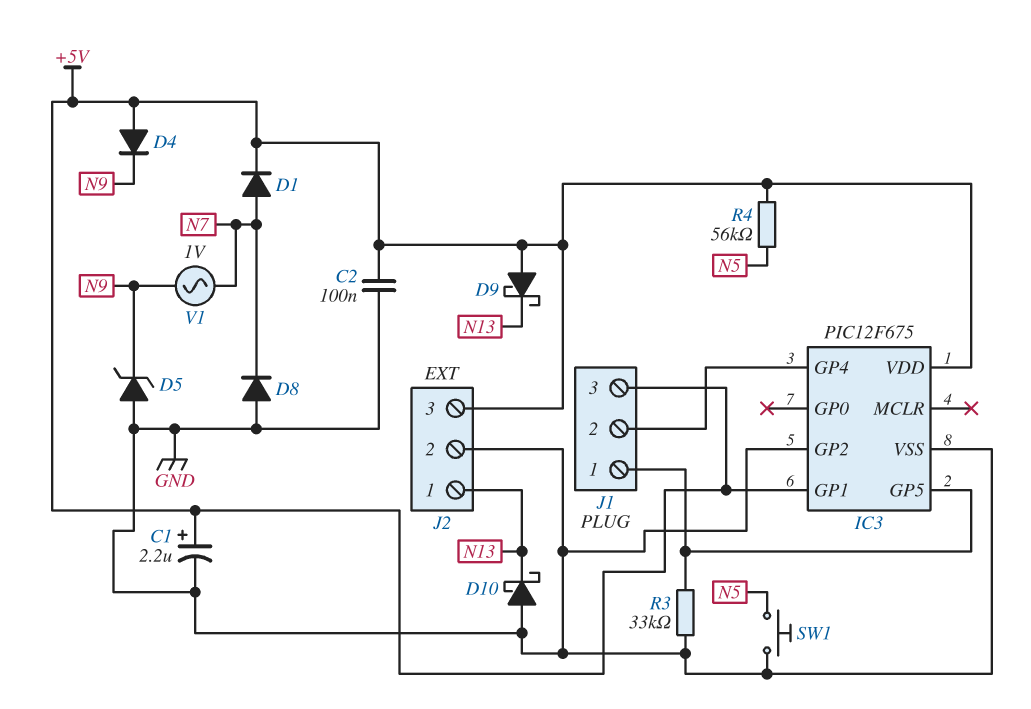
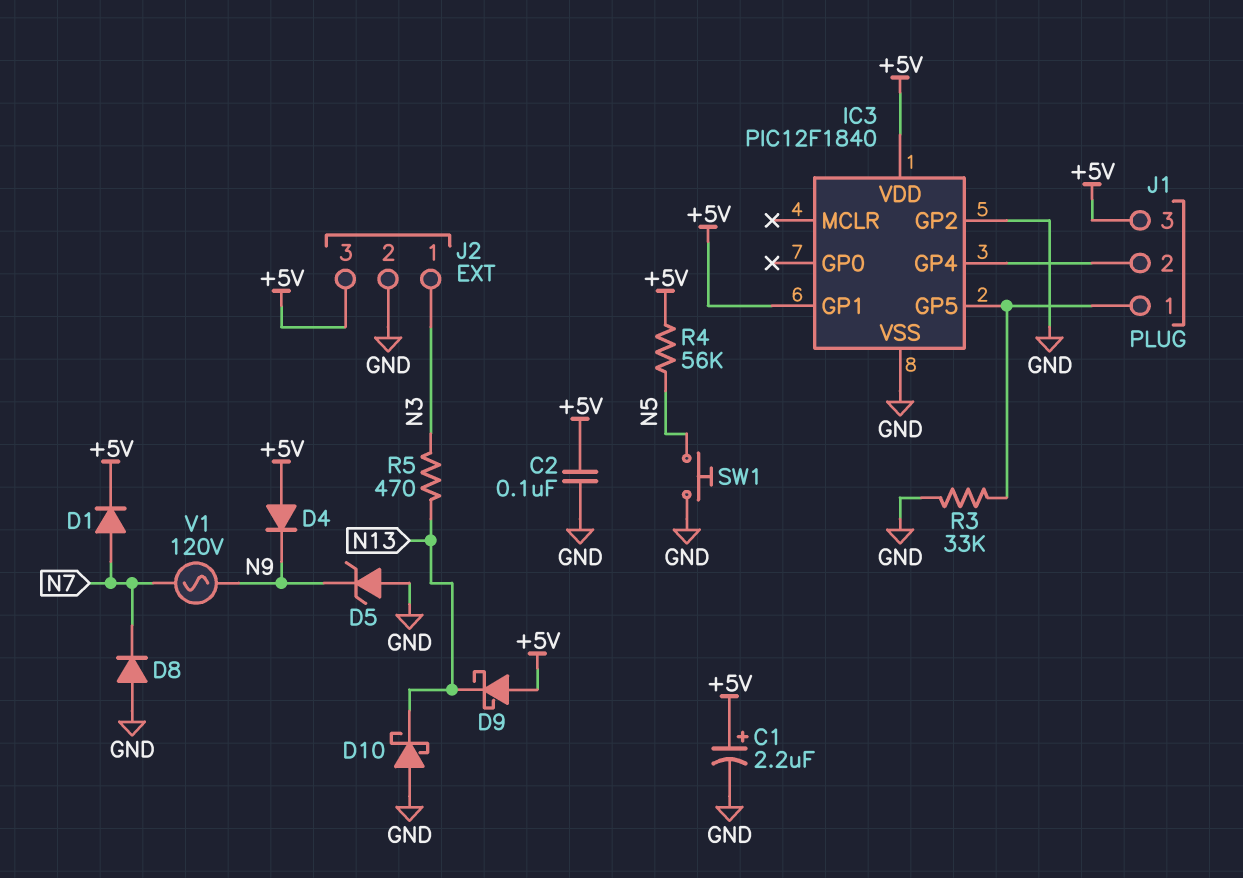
IC3: PIC12F675 -> PIC12F1840
J2 pin 1: N13 -> N3
R5: none -> 470 (N3, N13)
V1: AC 1V (N7, N9) -> AC 120V (N7, N9)

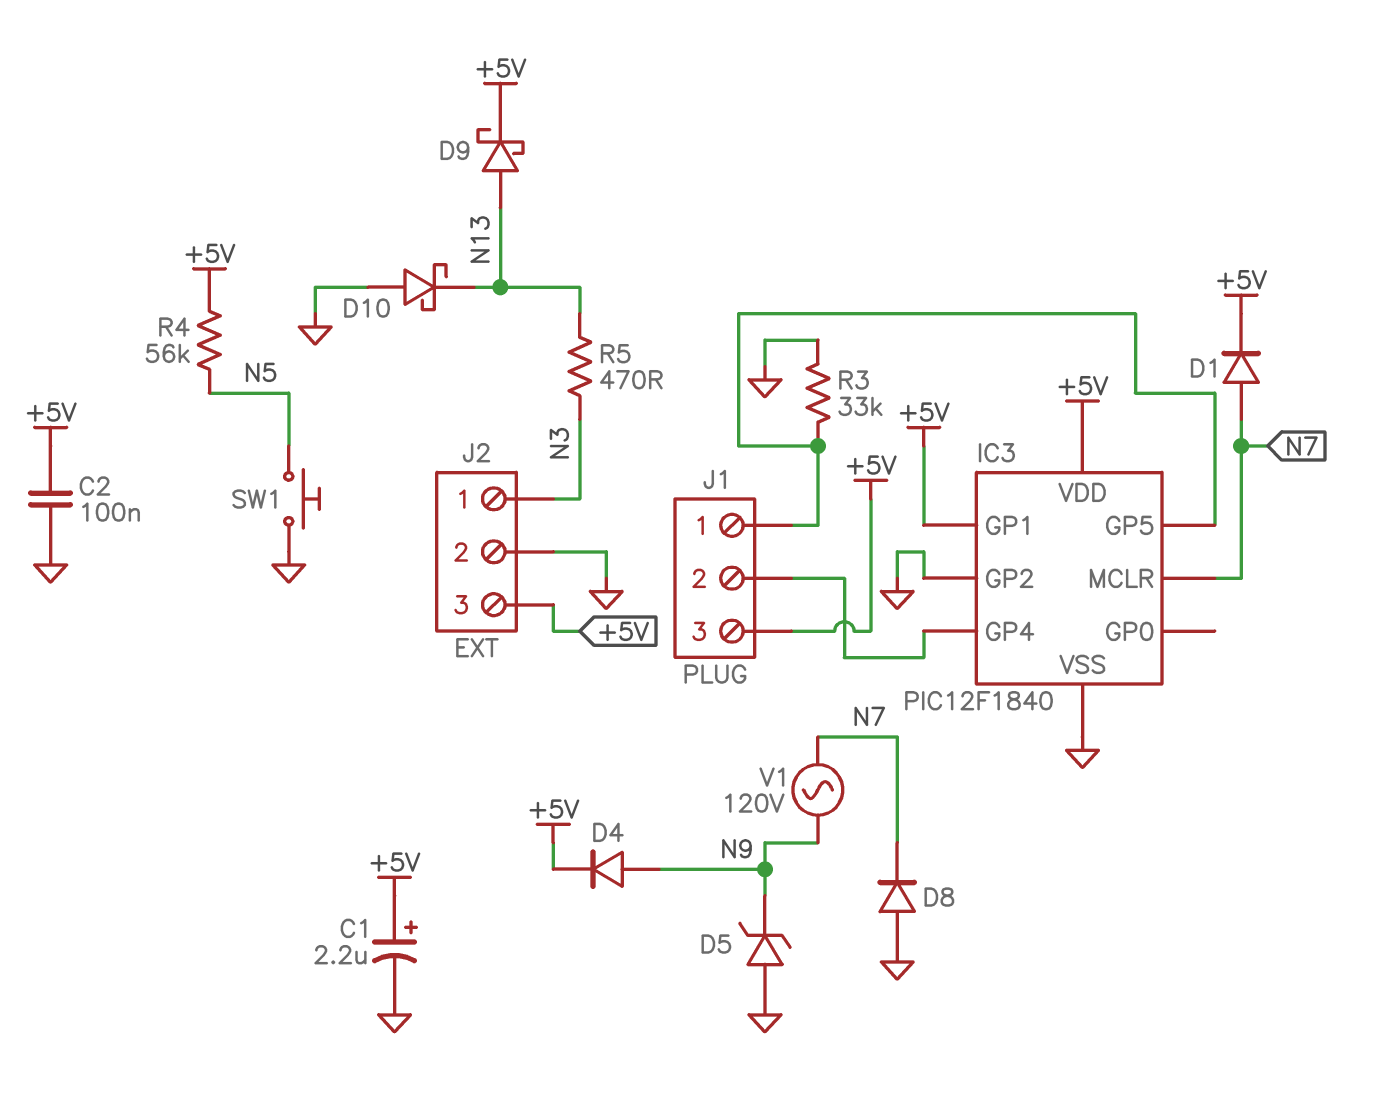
D4: diode (A +5V, K N9) -> diode (A N9, K +5V)
D9: schottky (A +5V, K N13) -> schottky (A N13, K +5V)
IC3 pin MCLR: none -> N7

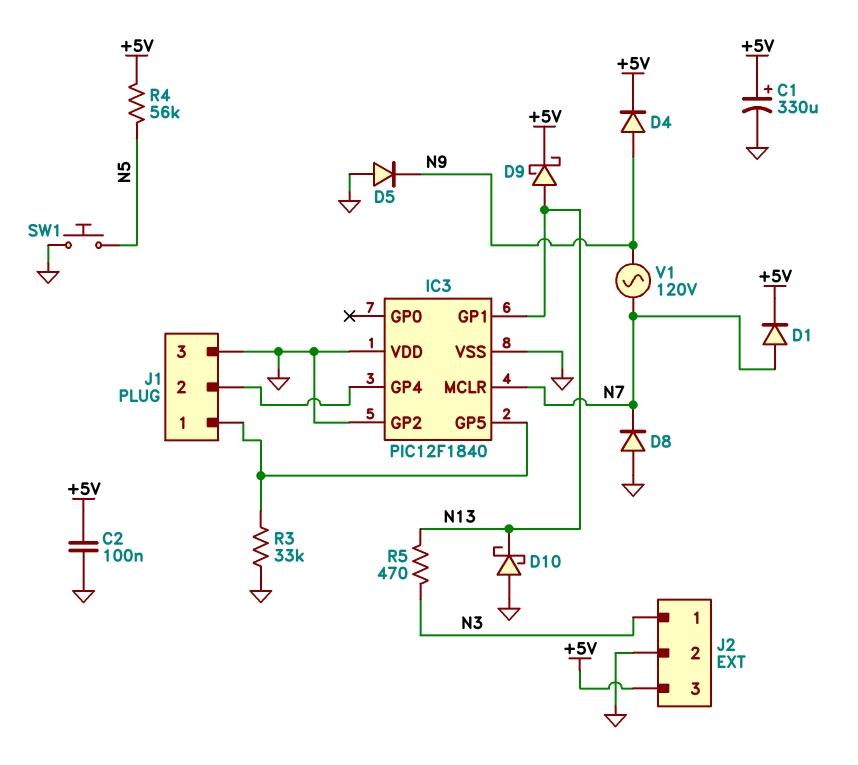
C1: 2.2uF (plus +5V, minus GND) -> 330uF (plus +5V, minus GND)
D5: zener (A GND, K N9) -> diode (A GND, K N9)
IC3 pin GP1: +5V -> N13
IC3 pin VDD: +5V -> GND
J1 pin 3: +5V -> GND

